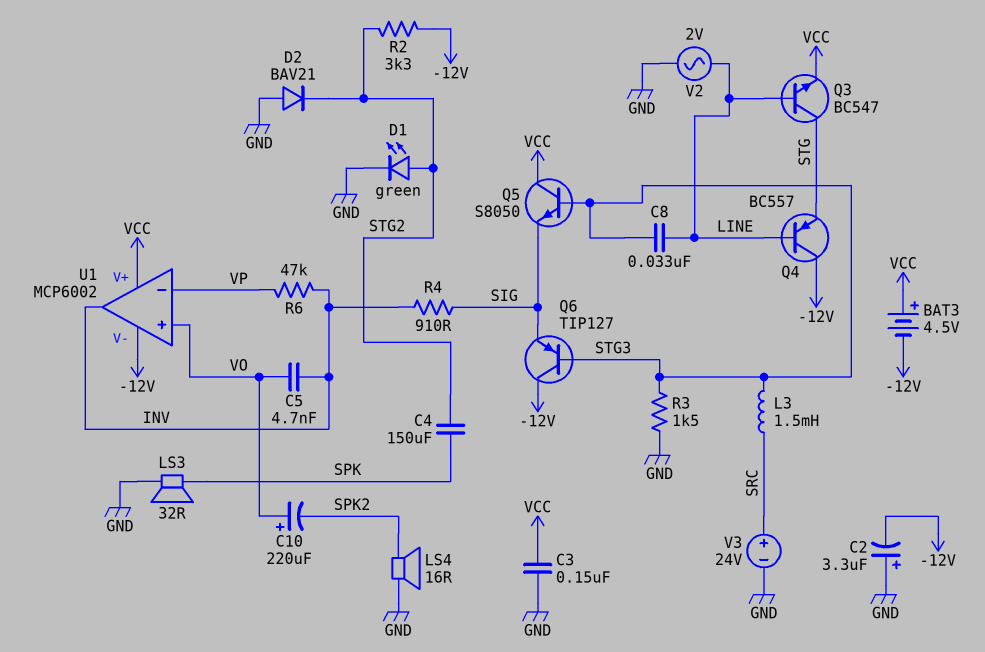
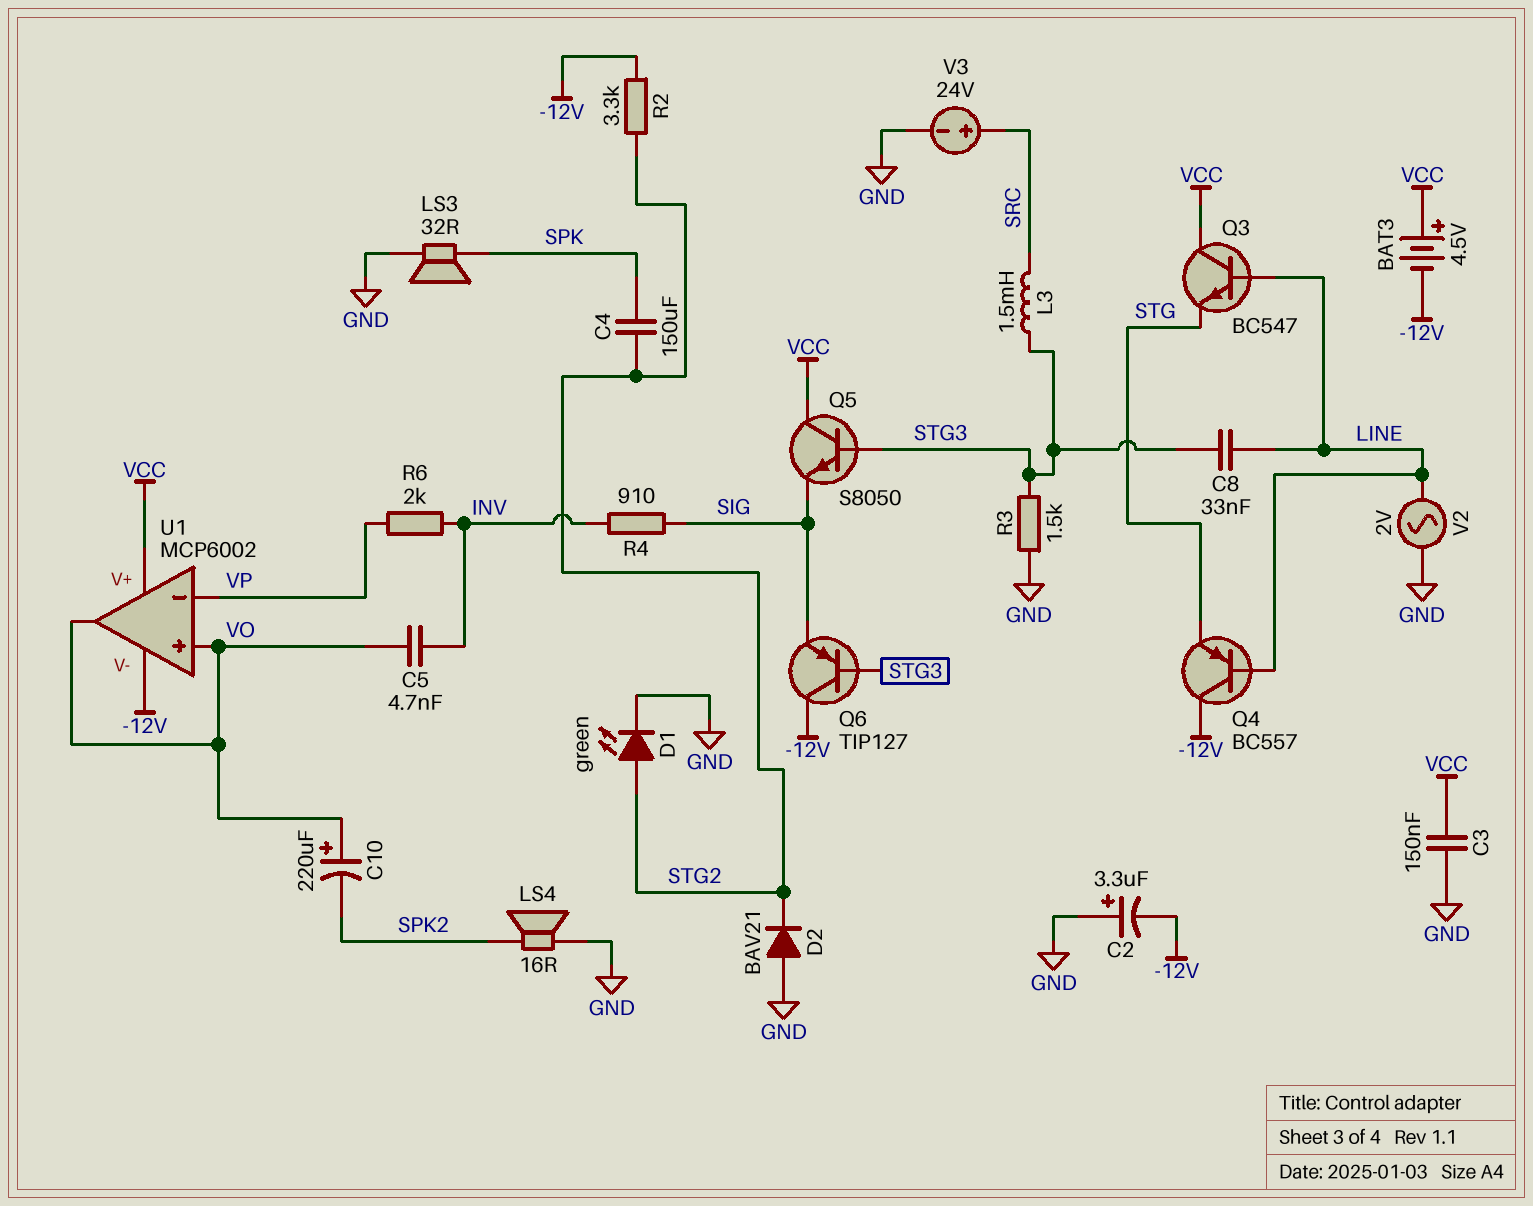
Q3: NPN BC547 (B LINE, C STG, E VCC) -> NPN BC547 (B LINE, C VCC, E STG)
R6: 47k (INV, VP) -> 2k (INV, VP)
U1 pin out: INV -> VO

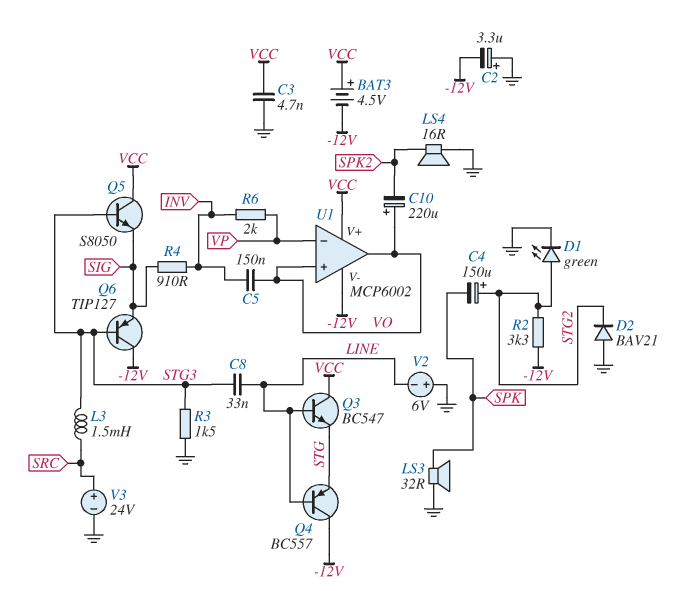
C3: 150nF (GND, VCC) -> 4.7nF (GND, VCC)
C4: 150uF (SPK, STG2) -> 150uF (plus STG2, minus SPK)
C5: 4.7nF (INV, VO) -> 150nF (INV, VO)
V2: AC 2V (GND, LINE) -> 6V (plus GND, minus LINE)

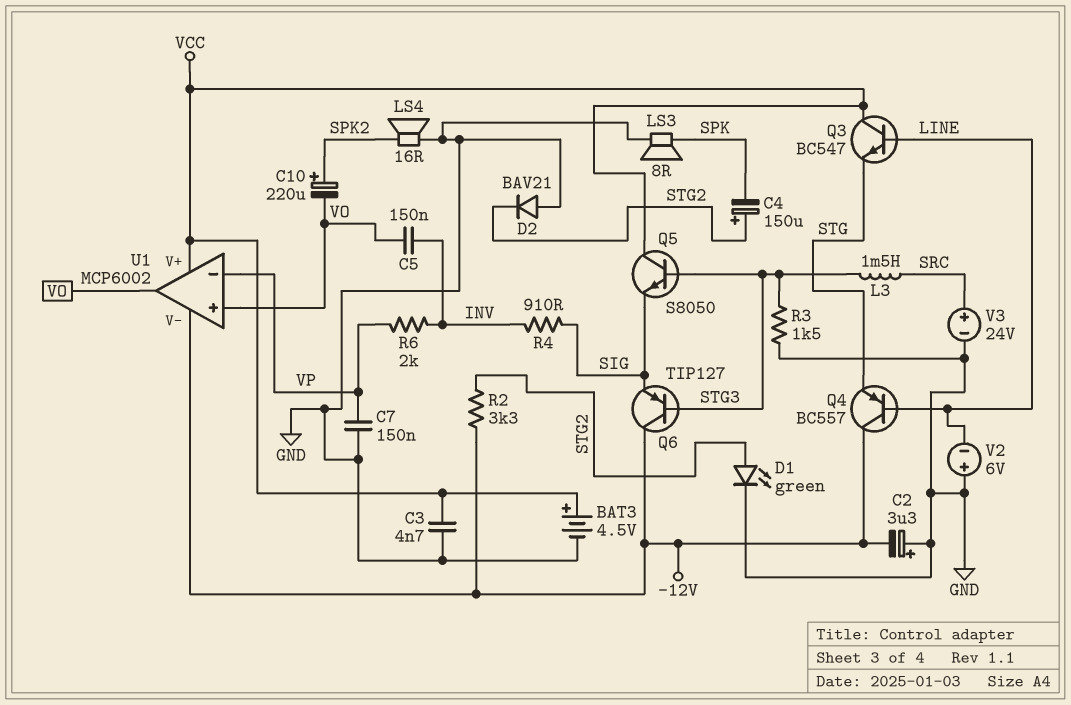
BAT3: 4.5V (plus VCC, minus -12V) -> 4.5V (plus VCC, minus GND)
C7: none -> 150nF (GND, VP)
C8: 33nF (LINE, STG3) -> none
C10: 220uF (plus VO, minus SPK2) -> 220uF (plus SPK2, minus VO)
LS3: speaker 32R (GND, SPK) -> speaker 8R (GND, SPK)

